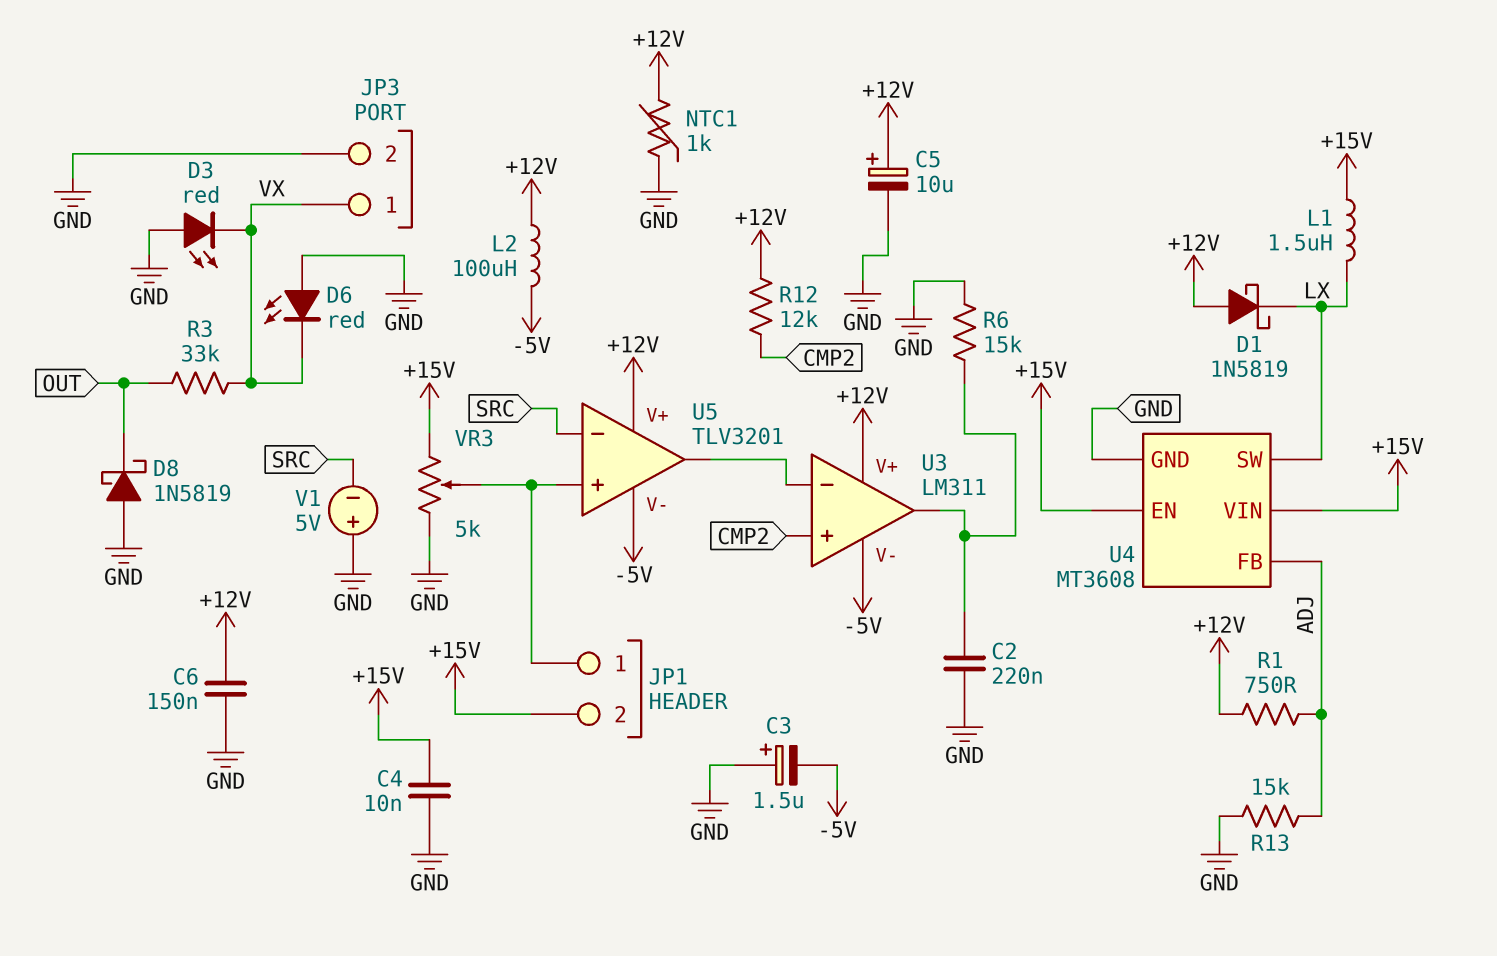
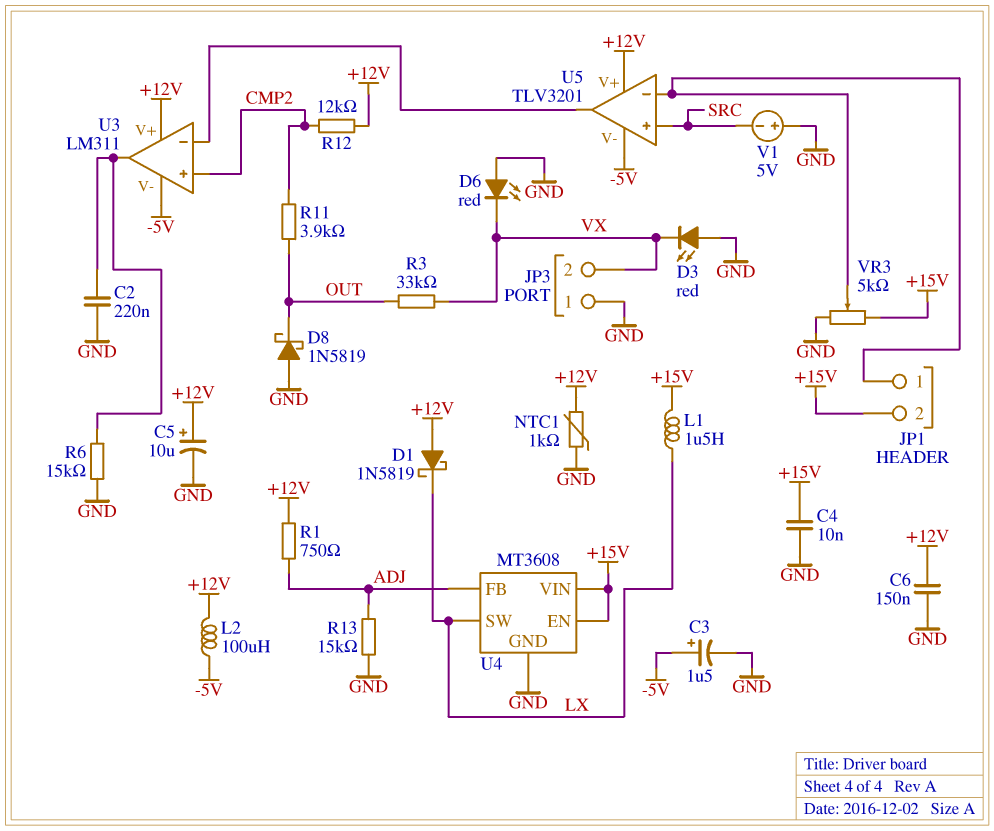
C3: 1.5uF (plus GND, minus -5V) -> 1.5uF (plus -5V, minus GND)
JP3 pin 1: VX -> GND
JP3 pin 2: GND -> VX
R11: none -> 3.9k (CMP2, OUT)
U5 pin in+: JP1/1 -> SRC
U5 pin in-: SRC -> JP1/1

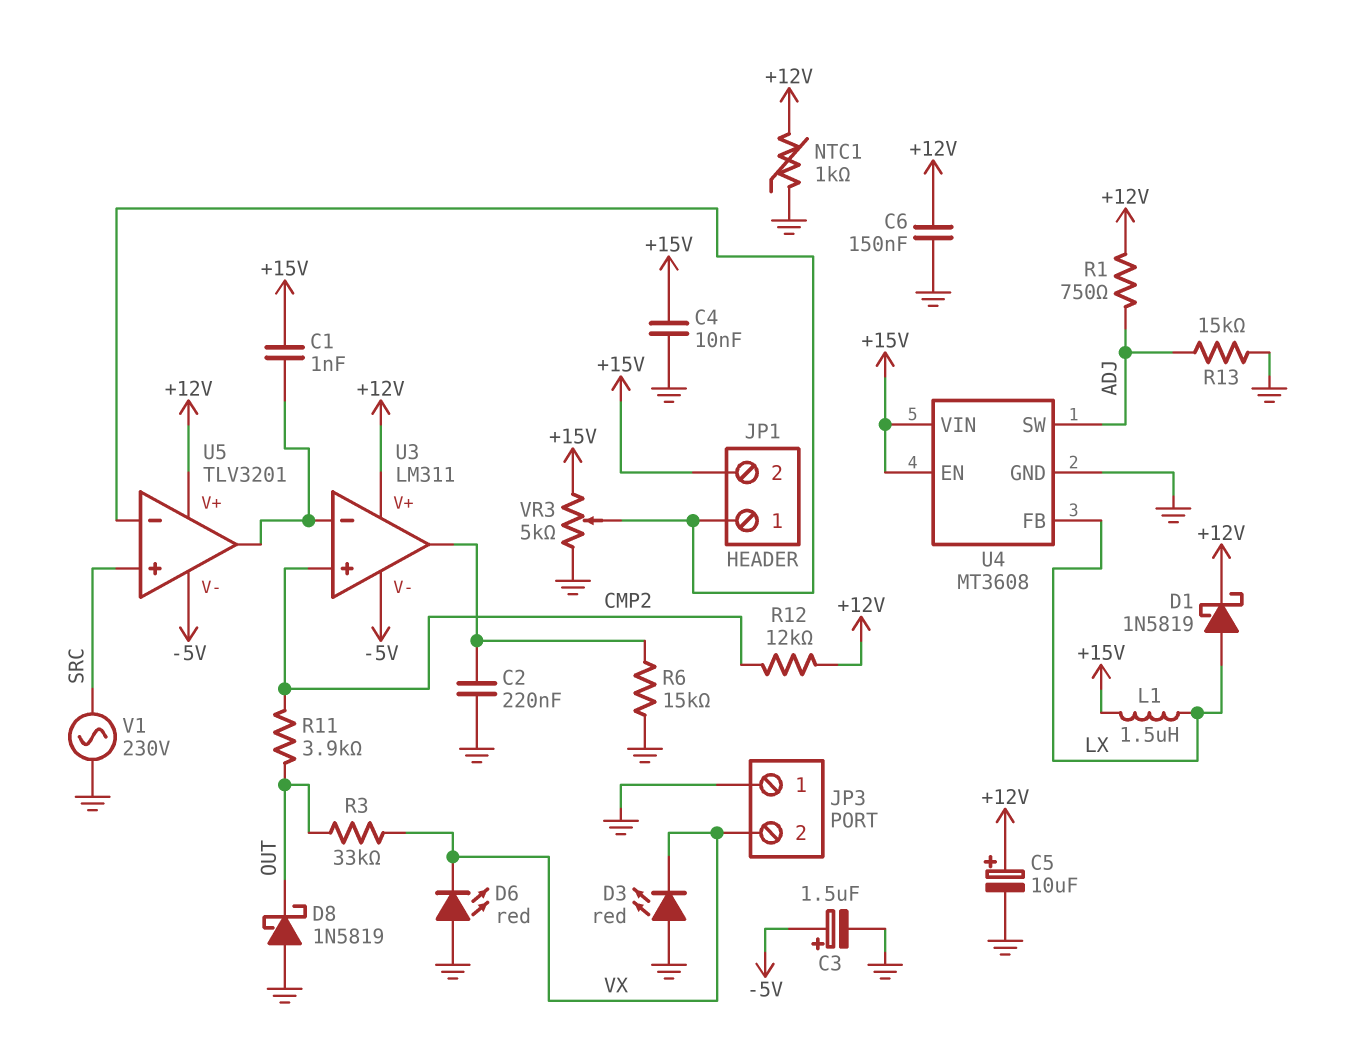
C1: none -> 1nF (+15V, U3/in-)
D1: schottky 1N5819 (A +12V, K LX) -> schottky 1N5819 (A LX, K +12V)
L2: 100uH (+12V, -5V) -> none
U4 pin FB: ADJ -> LX
U4 pin SW: LX -> ADJ
V1: 5V (plus GND, minus SRC) -> AC 230V (GND, SRC)

